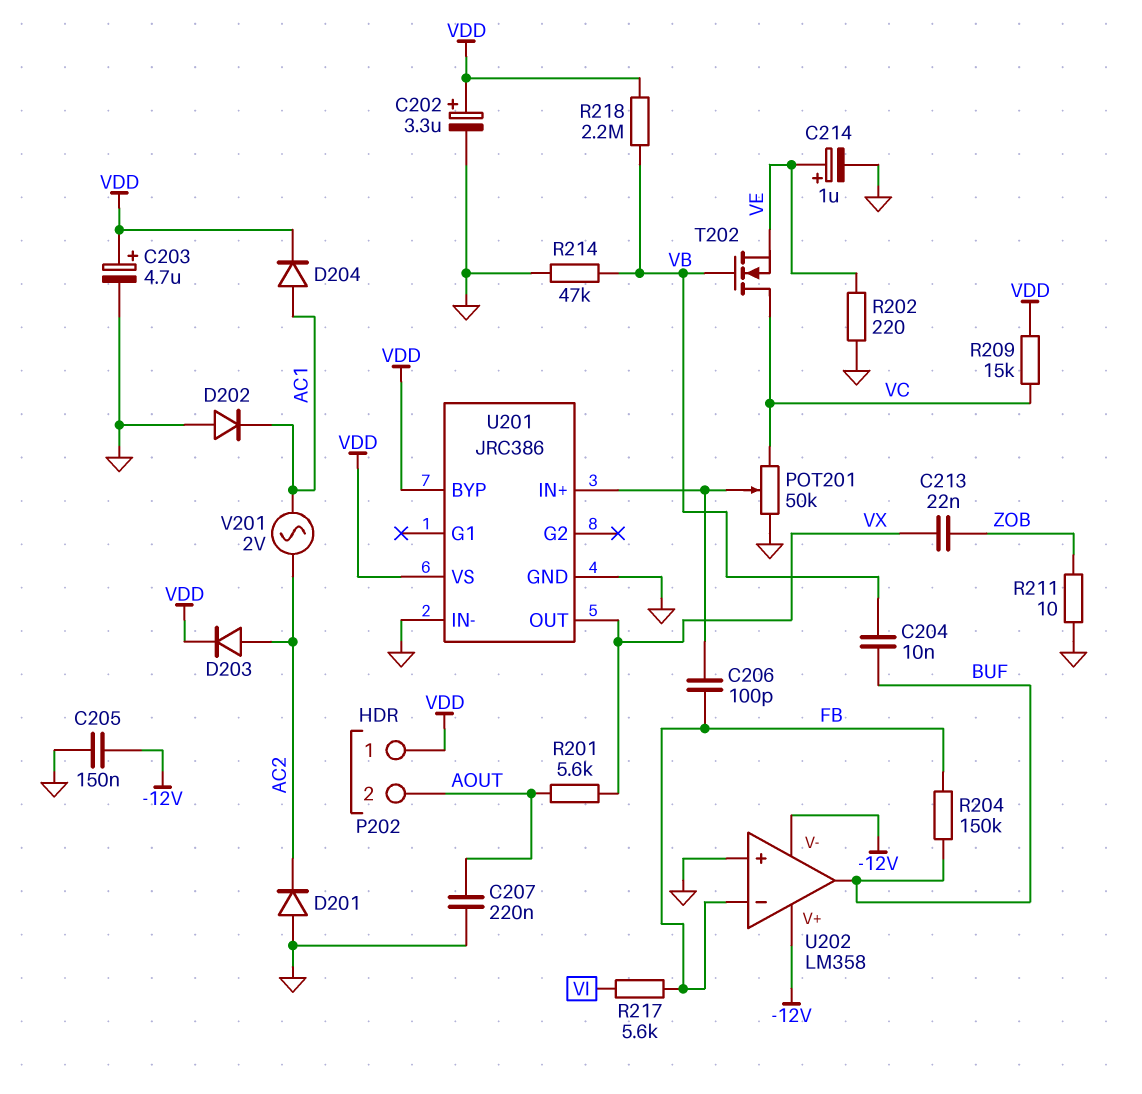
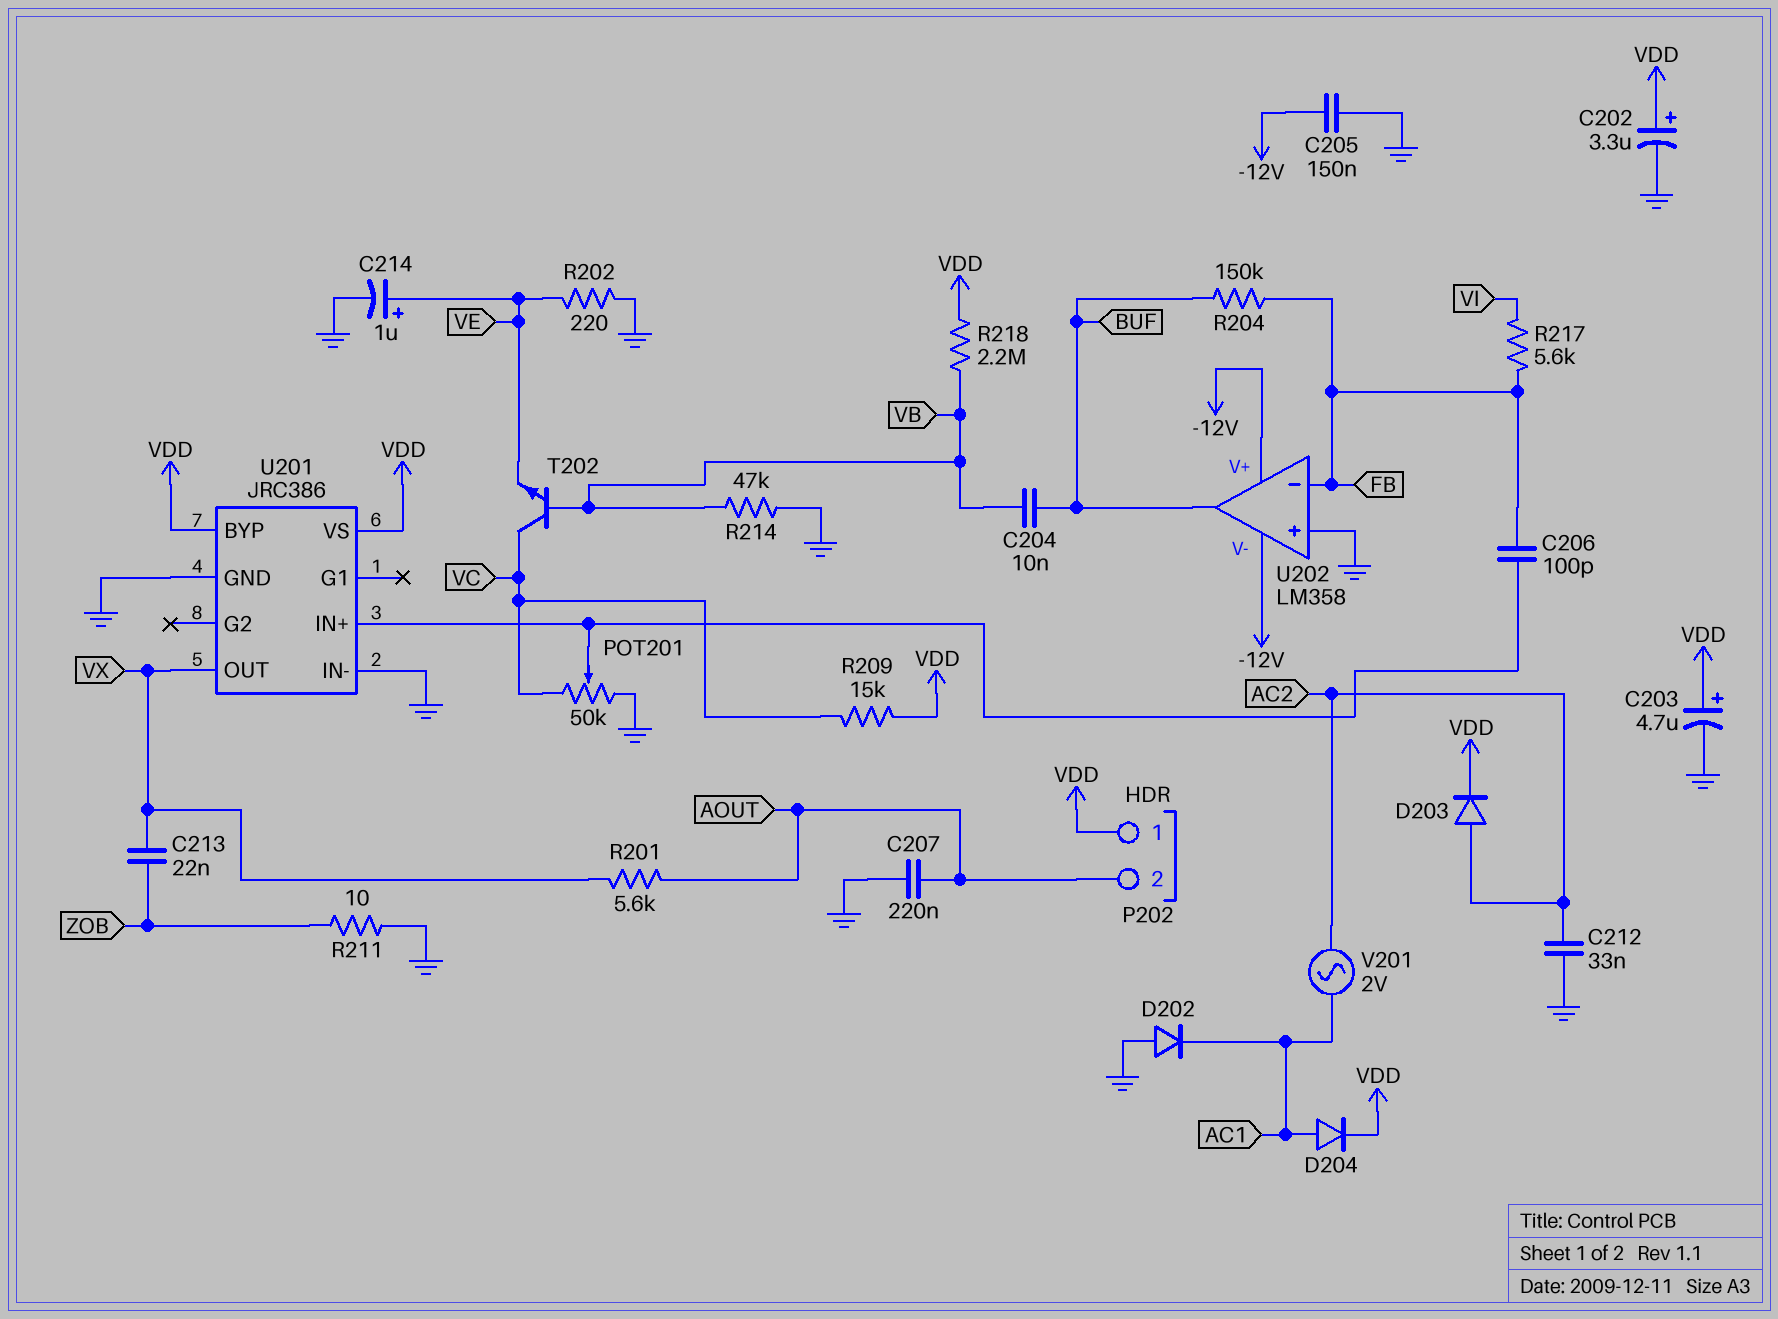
C212: none -> 33nF (AC2, GND)
D201: diode (A GND, K AC2) -> none
T202: NMOS (G VB, D VC, S VE) -> NPN (B VB, C VC, E VE)

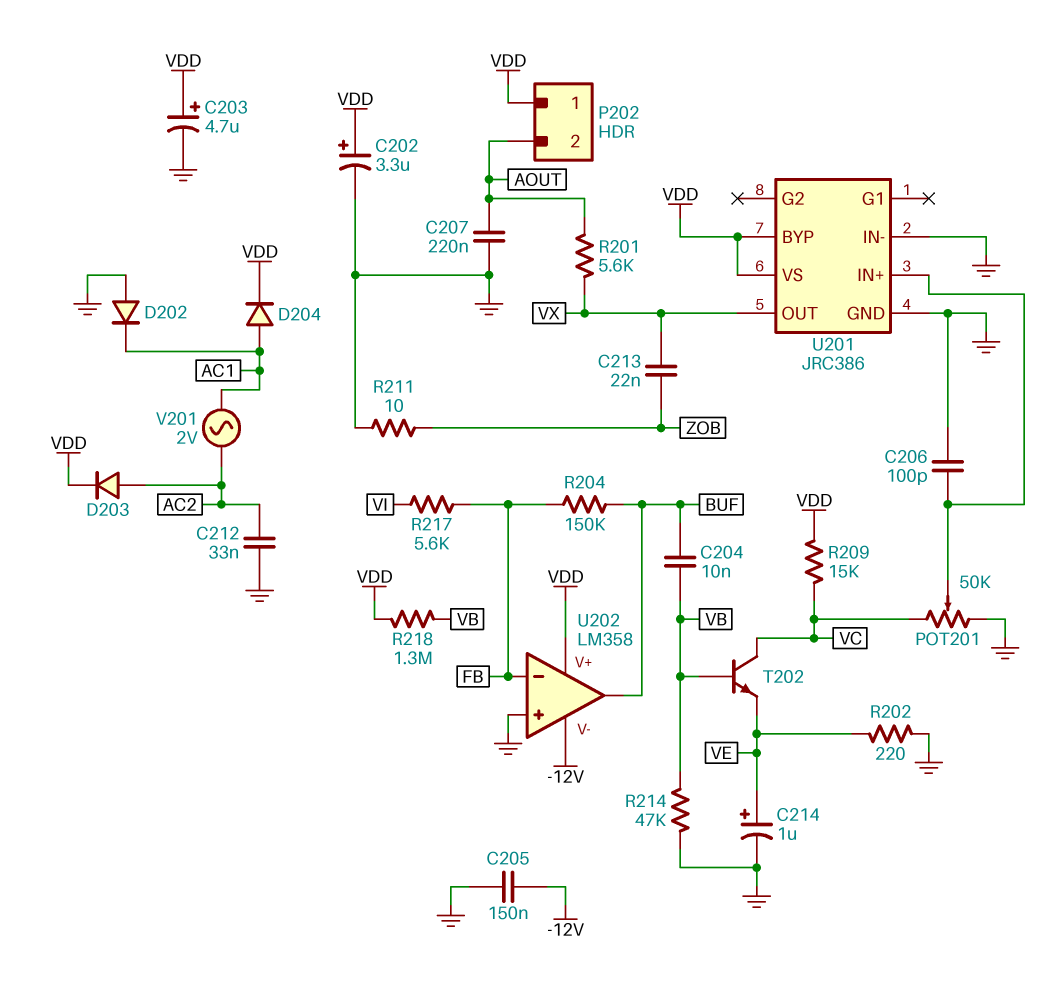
C206: 100pF (FB, U201/IN+) -> 100pF (GND, U201/IN+)
R218: 2.2M (VB, VDD) -> 1.3M (VB, VDD)
U202 pin V+: -12V -> VDD

